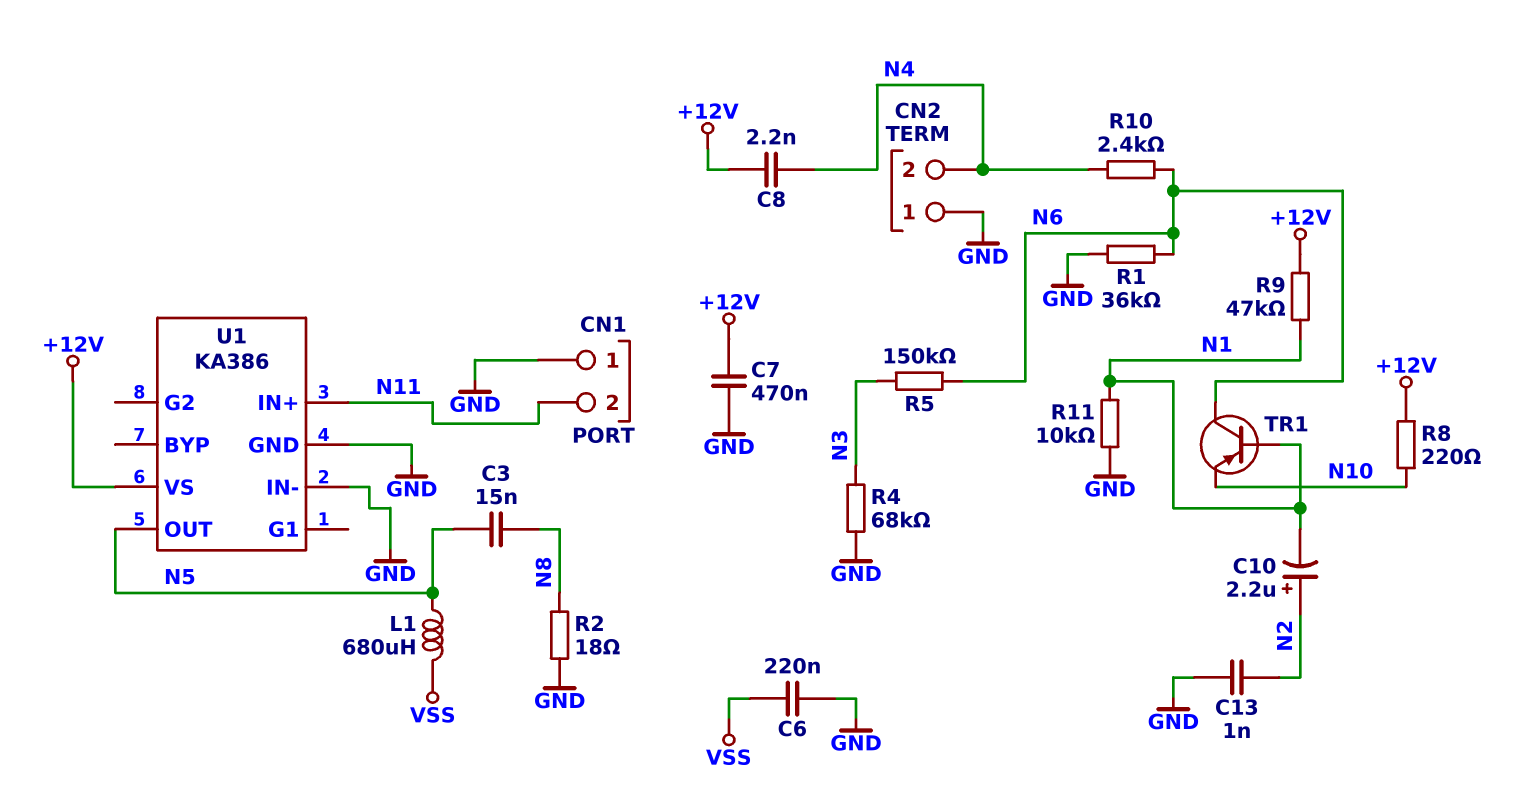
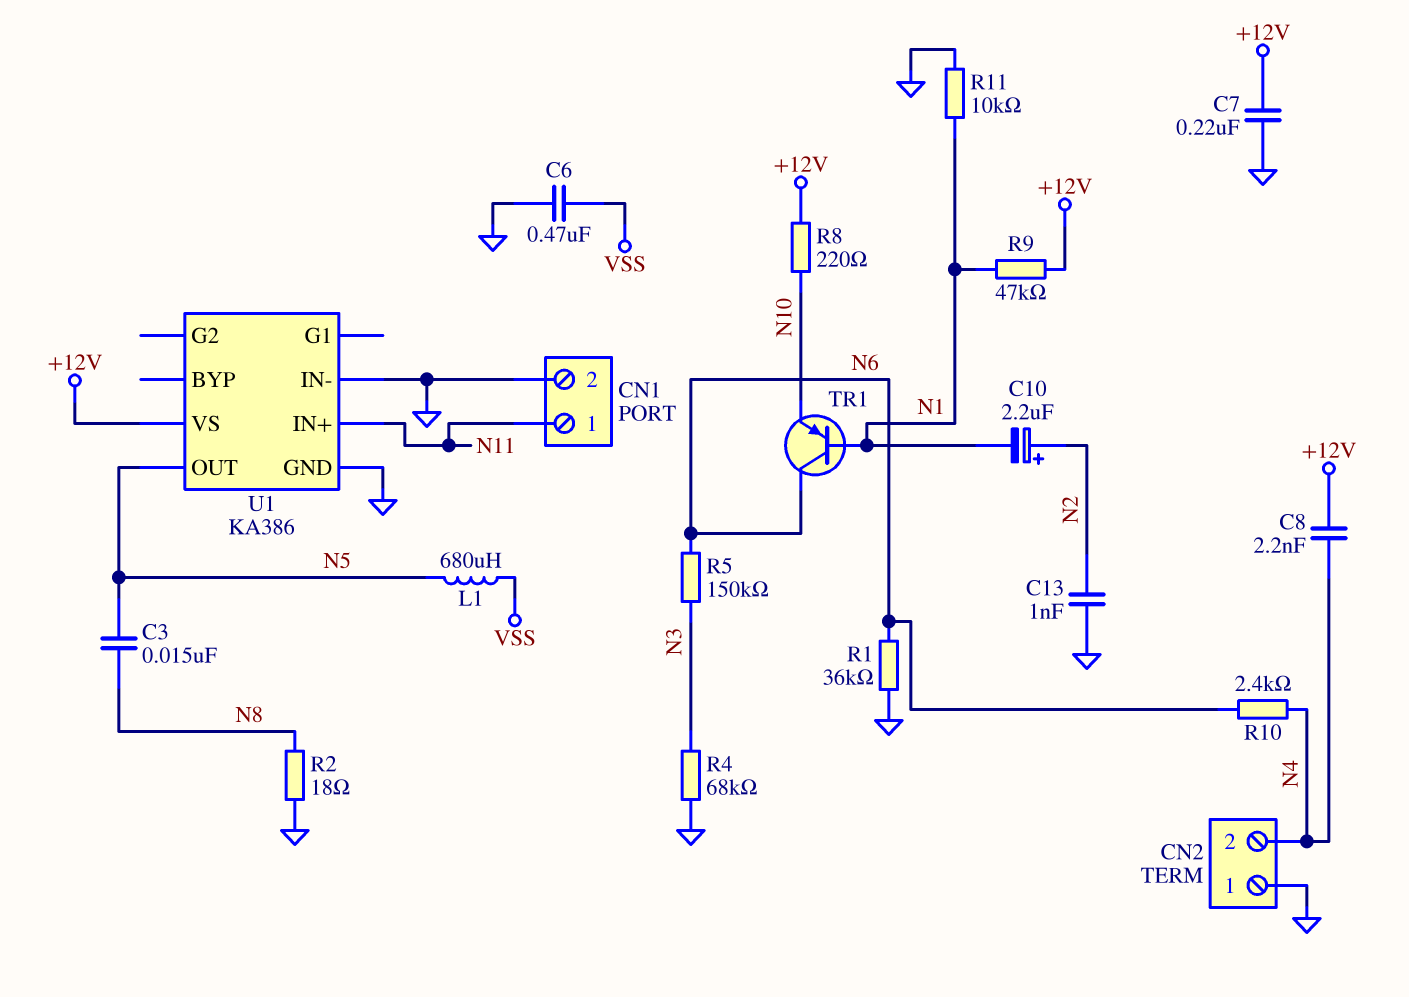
C6: 220nF (GND, VSS) -> 470nF (GND, VSS)
C7: 470nF (+12V, GND) -> 220nF (+12V, GND)
CN1 pin 1: GND -> N11
CN1 pin 2: N11 -> GND

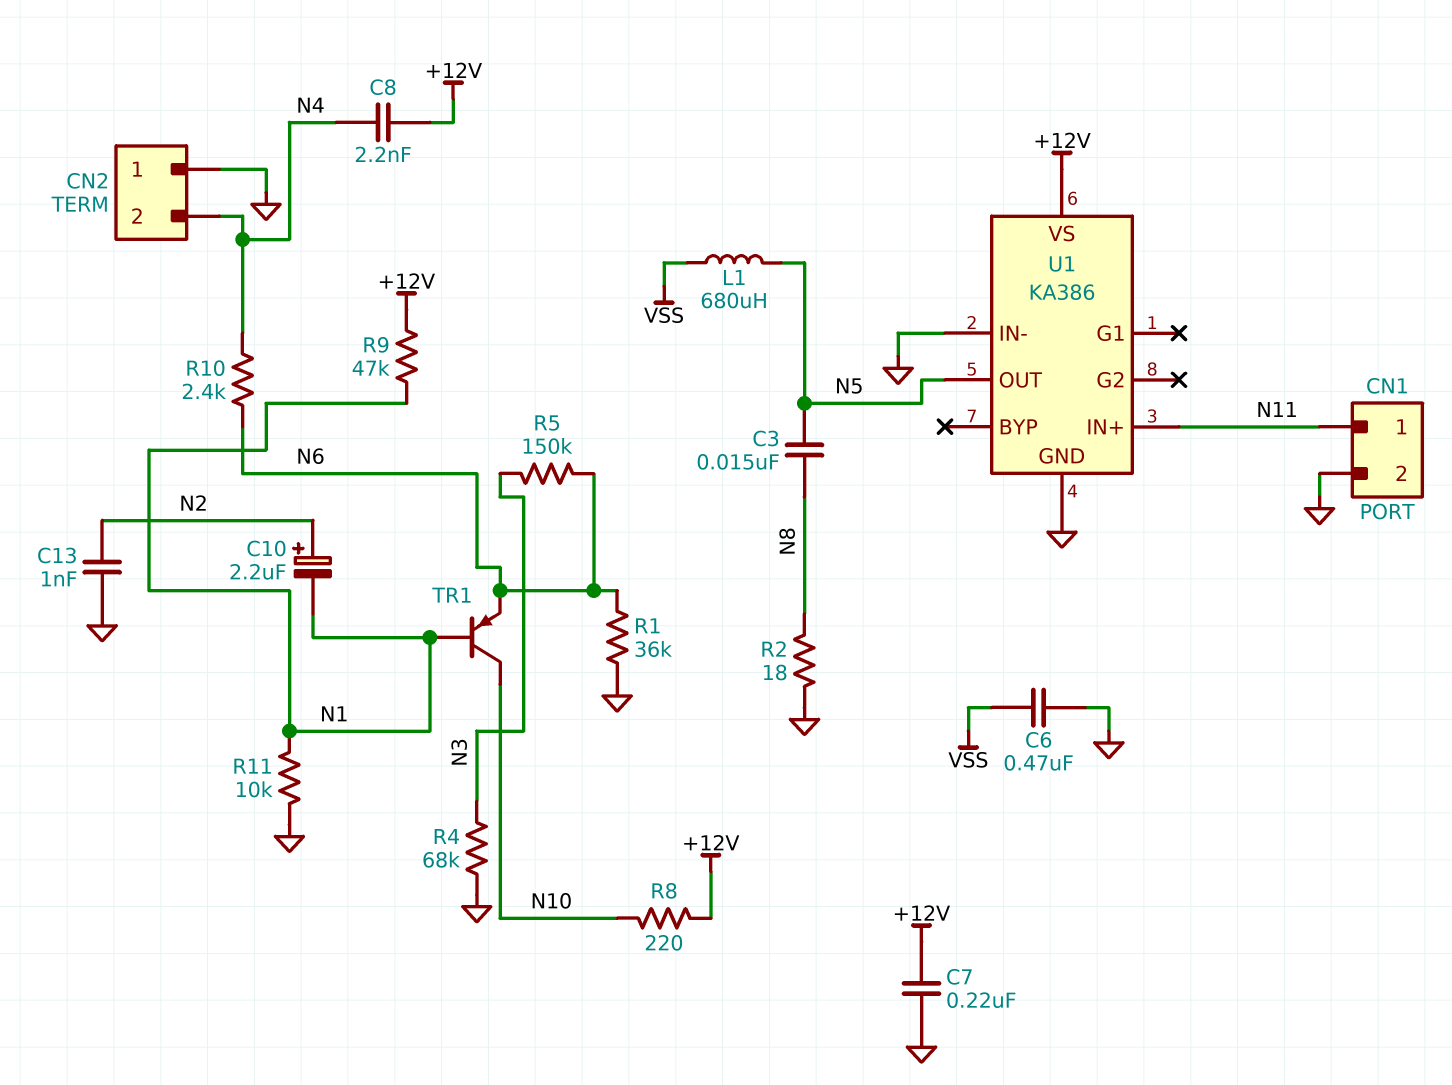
TR1: PNP (B N1, C N6, E N10) -> PNP (B N1, C N10, E N6)

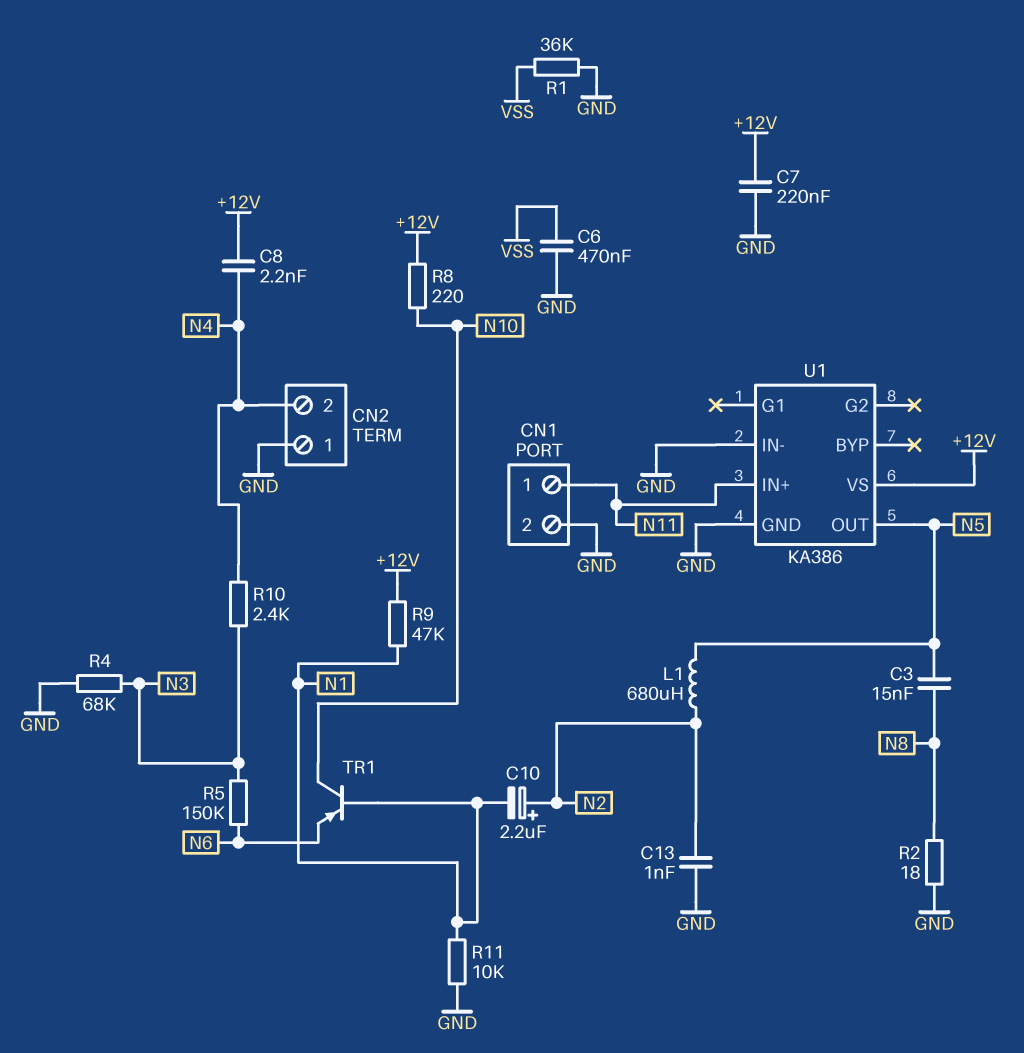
L1: 680uH (N5, VSS) -> 680uH (N2, N5)
R1: 36k (GND, N6) -> 36k (GND, VSS)
R10: 2.4k (N4, N6) -> 2.4k (N3, N4)

